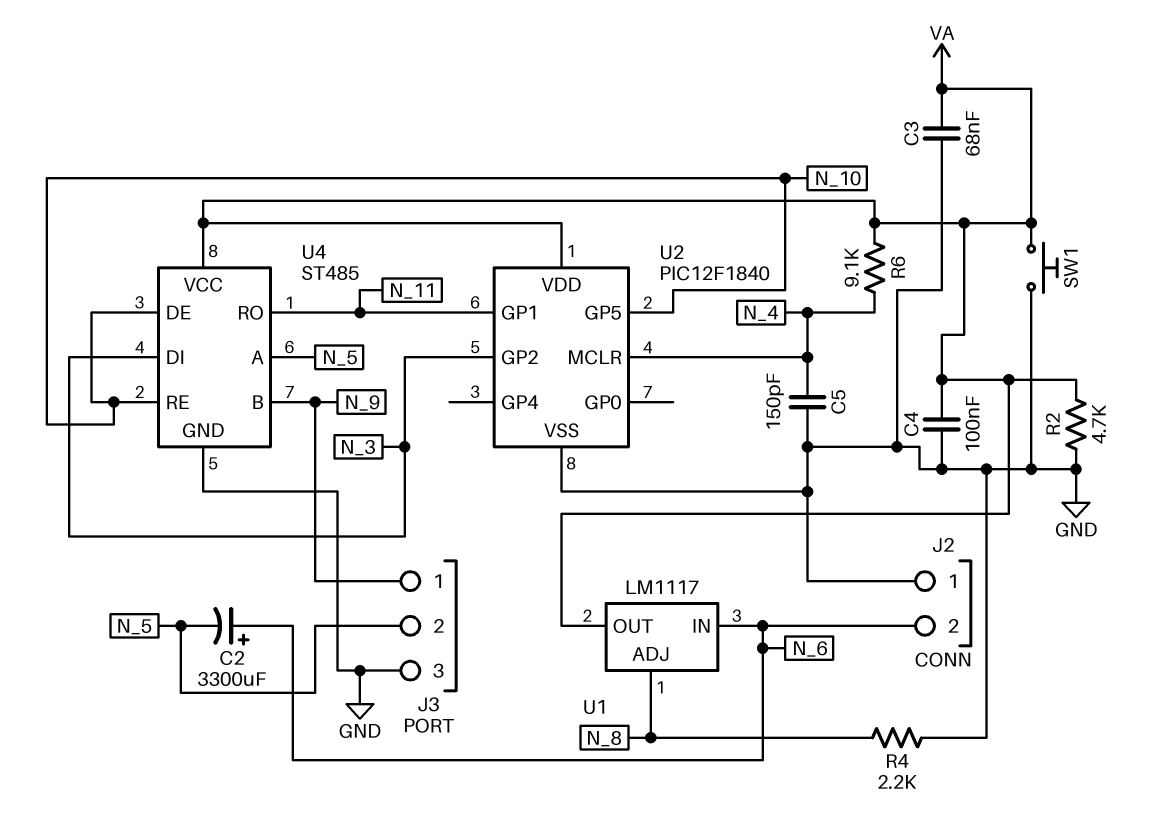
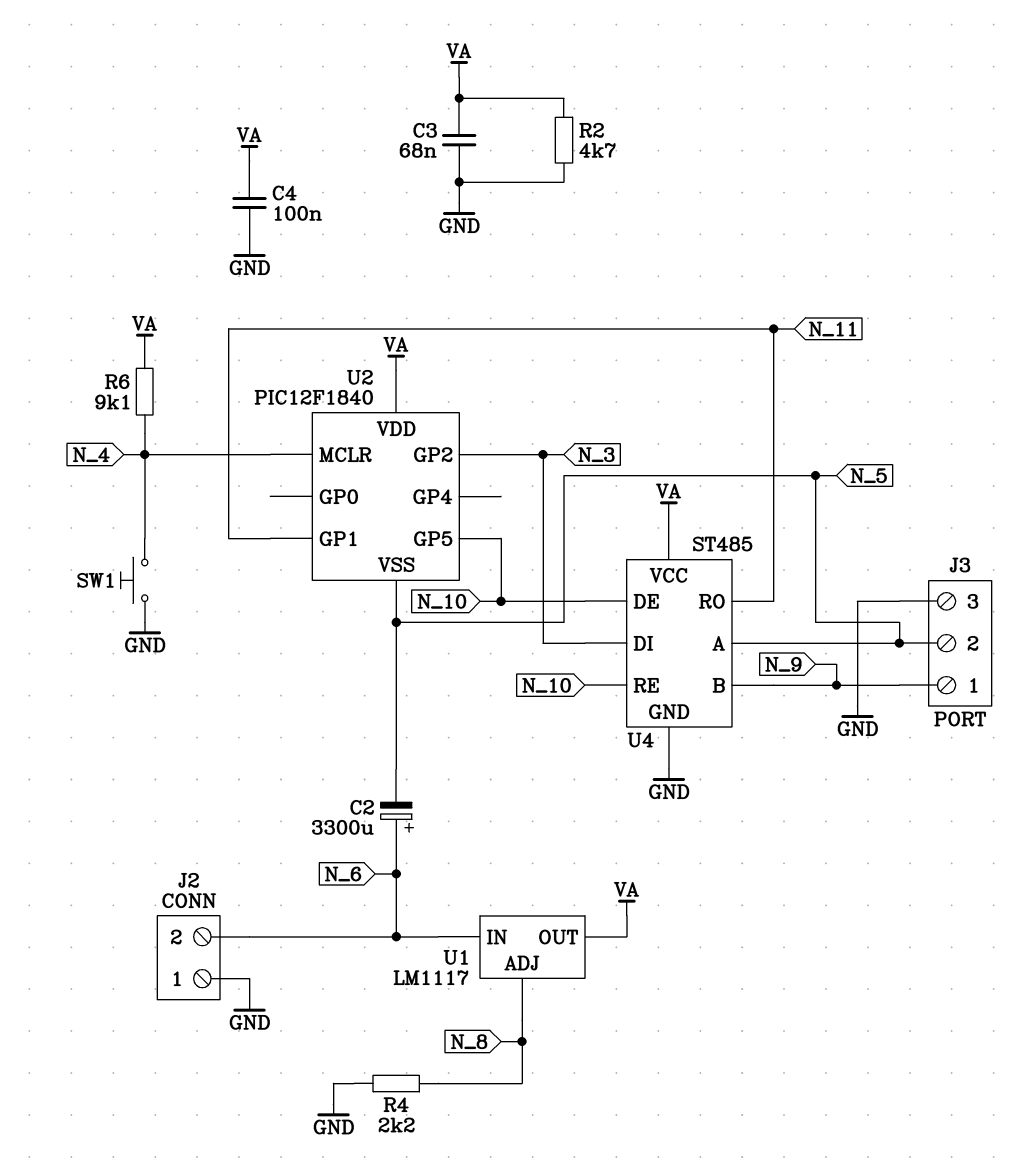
C5: 150pF (GND, N_4) -> none
SW1: button (GND, VA) -> button (GND, N_4)
U2 pin VSS: GND -> N_5

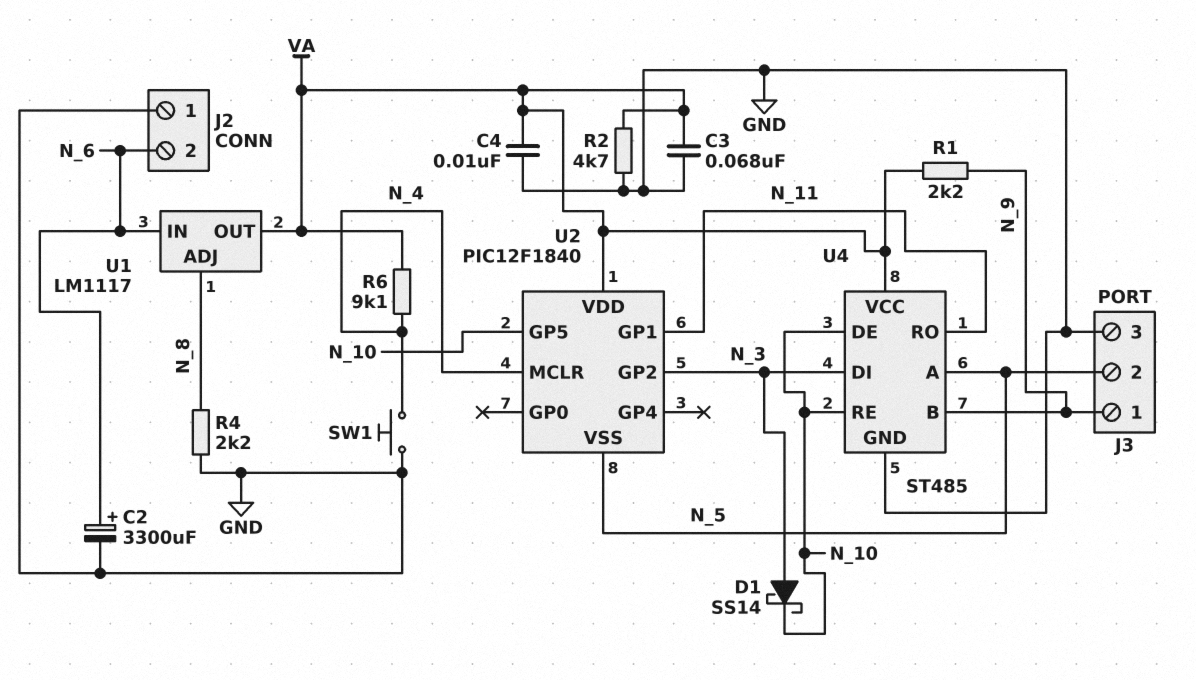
C2: 3300uF (plus N_6, minus N_5) -> 3300uF (plus N_6, minus GND)
C4: 100nF (GND, VA) -> 10nF (GND, VA)
D1: none -> schottky SS14 (A N_3, K N_10)
R1: none -> 2.2k (N_9, VA)

